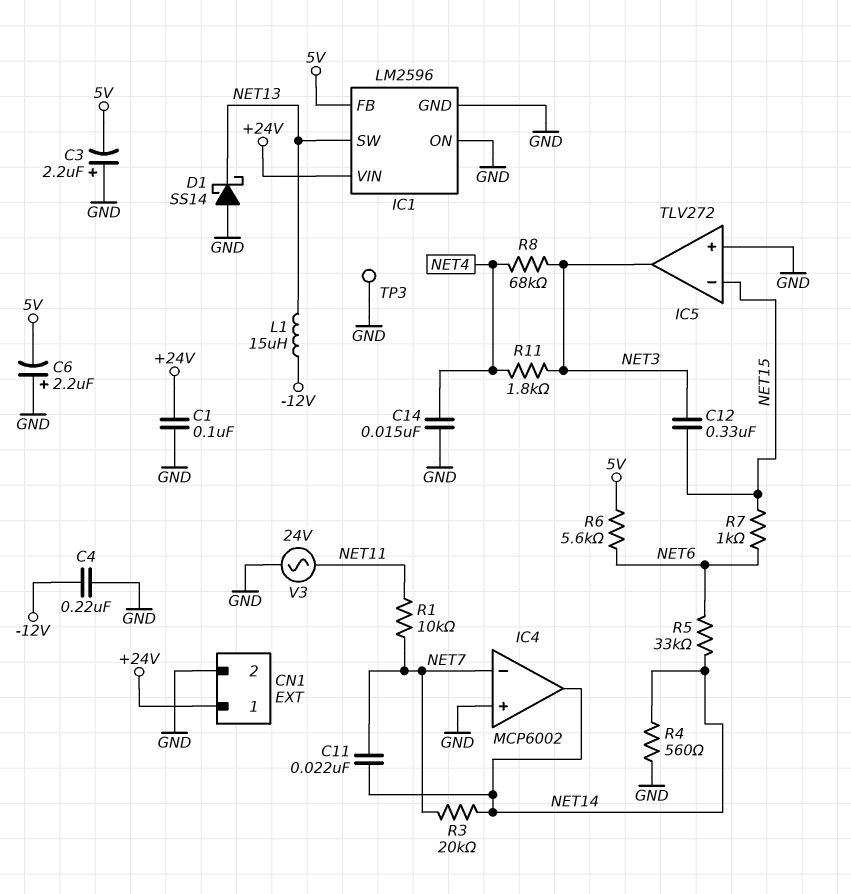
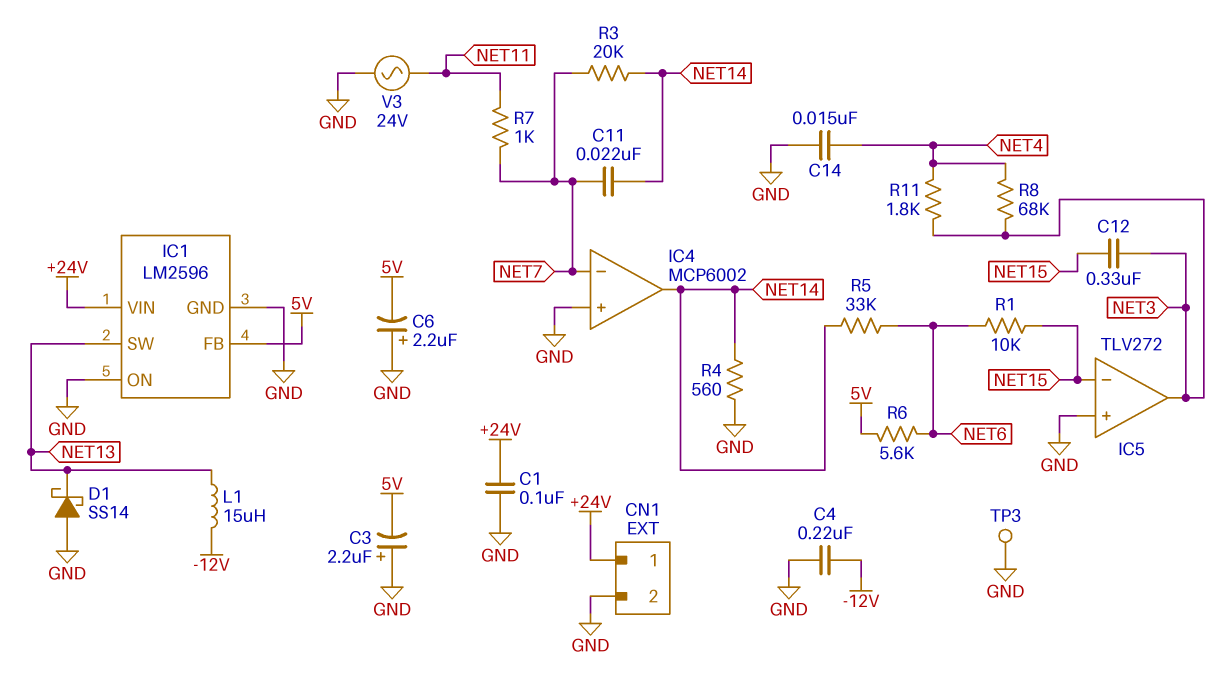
R1: 10k (NET7, NET11) -> 10k (NET6, NET15)
R7: 1k (NET6, NET15) -> 1k (NET7, NET11)

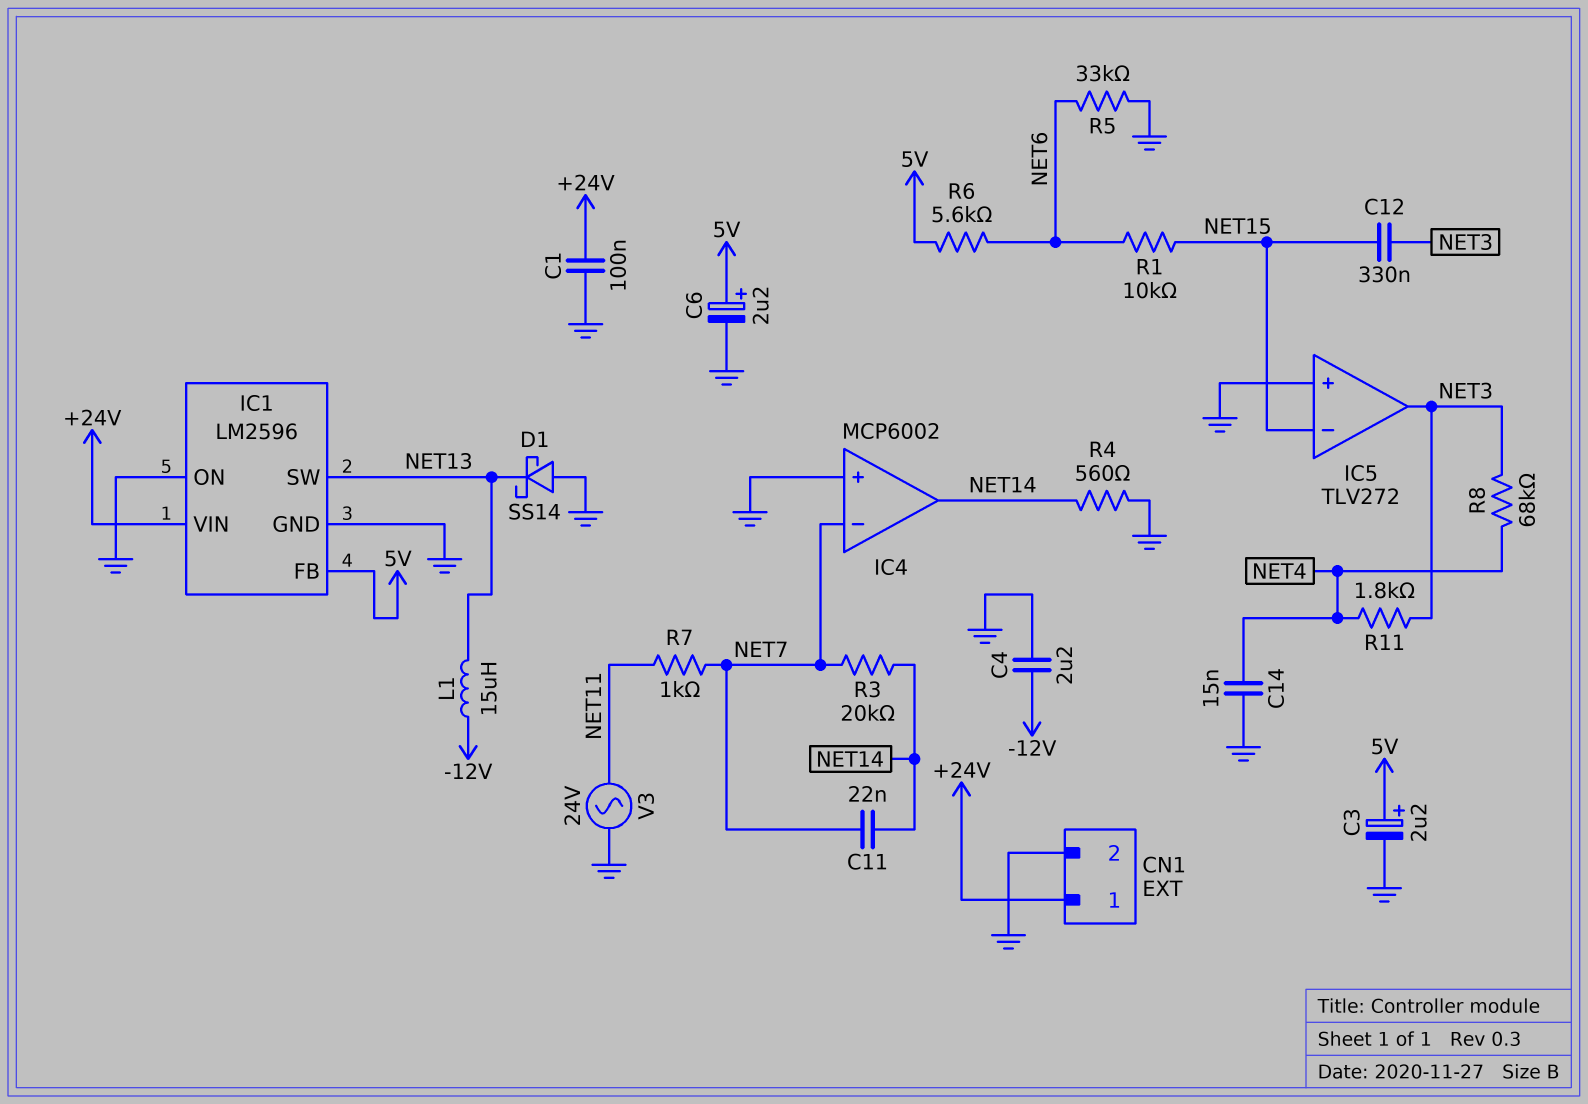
C3: 2.2uF (plus GND, minus 5V) -> 2.2uF (plus 5V, minus GND)
C4: 220nF (-12V, GND) -> 2.2uF (-12V, GND)
C6: 2.2uF (plus GND, minus 5V) -> 2.2uF (plus 5V, minus GND)
R5: 33k (NET6, NET14) -> 33k (GND, NET6)
TP3: test point (GND) -> none

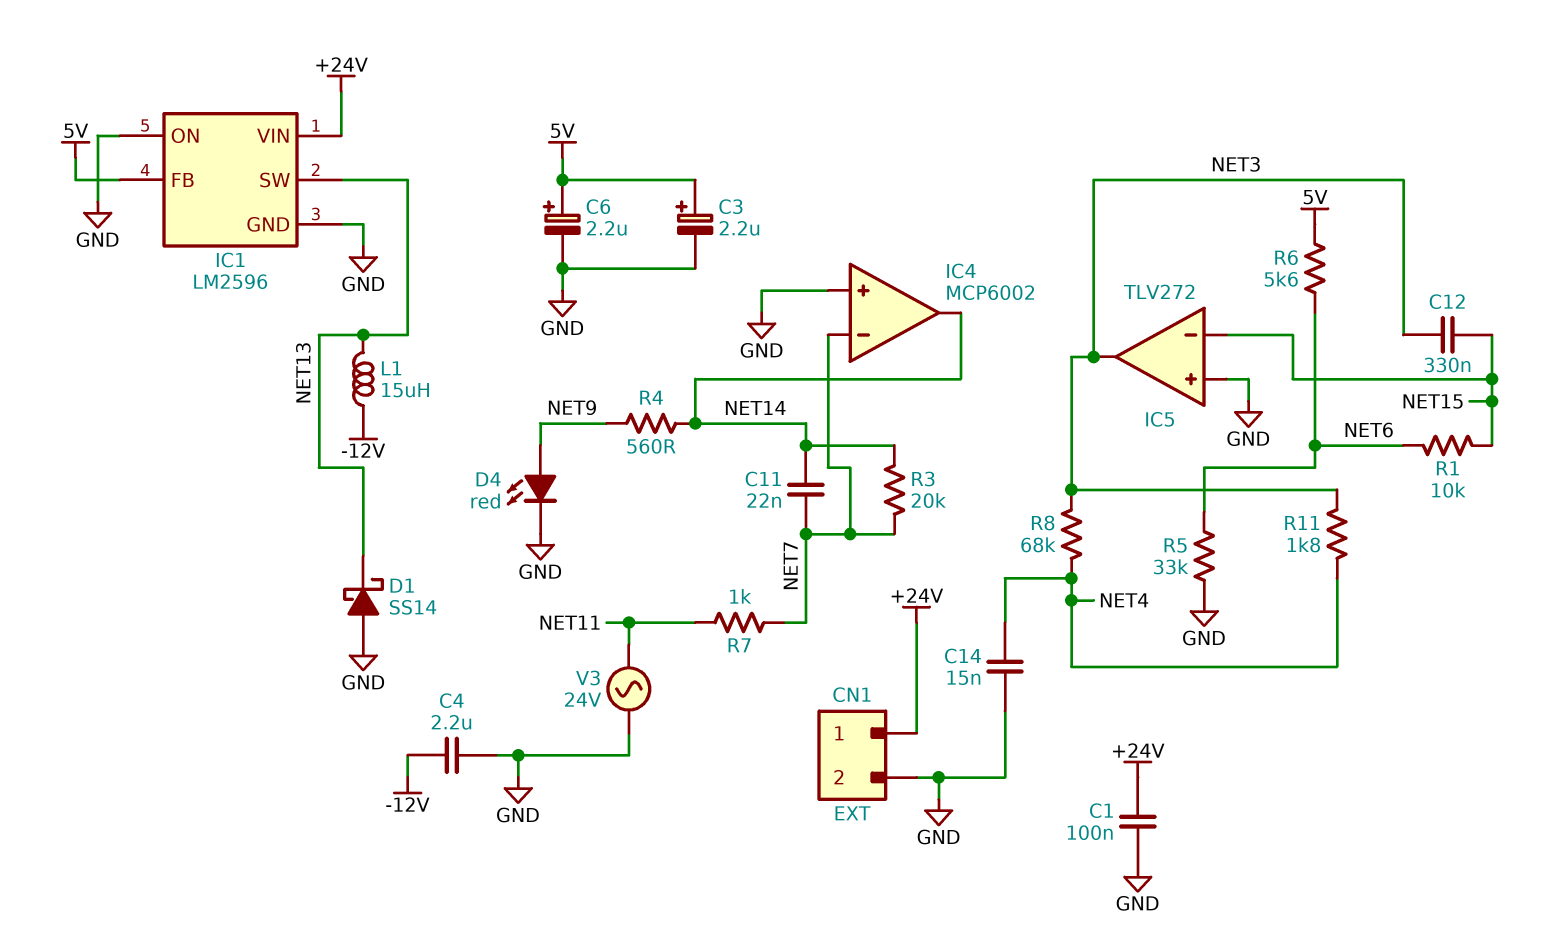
D4: none -> LED red (A NET9, K GND)
R4: 560 (GND, NET14) -> 560 (NET9, NET14)

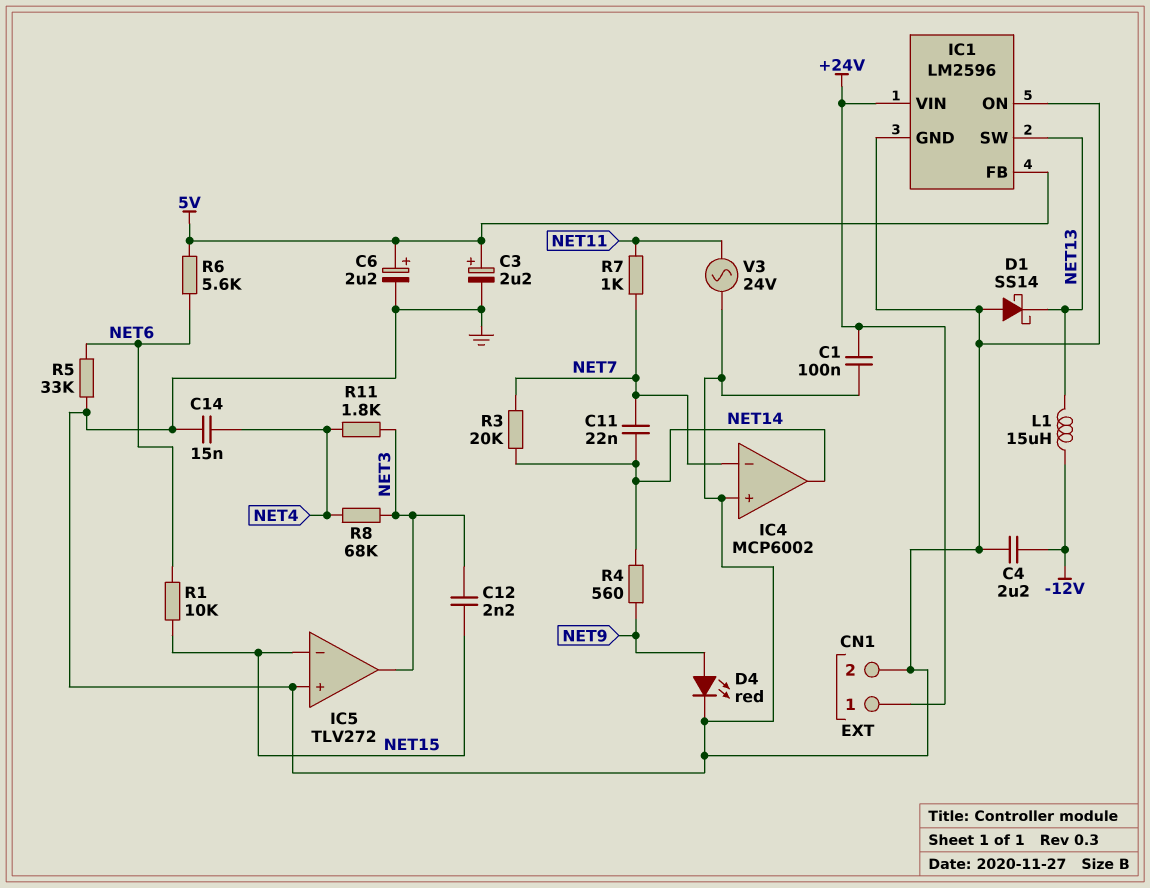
C12: 330nF (NET3, NET15) -> 2.2nF (NET3, NET15)

